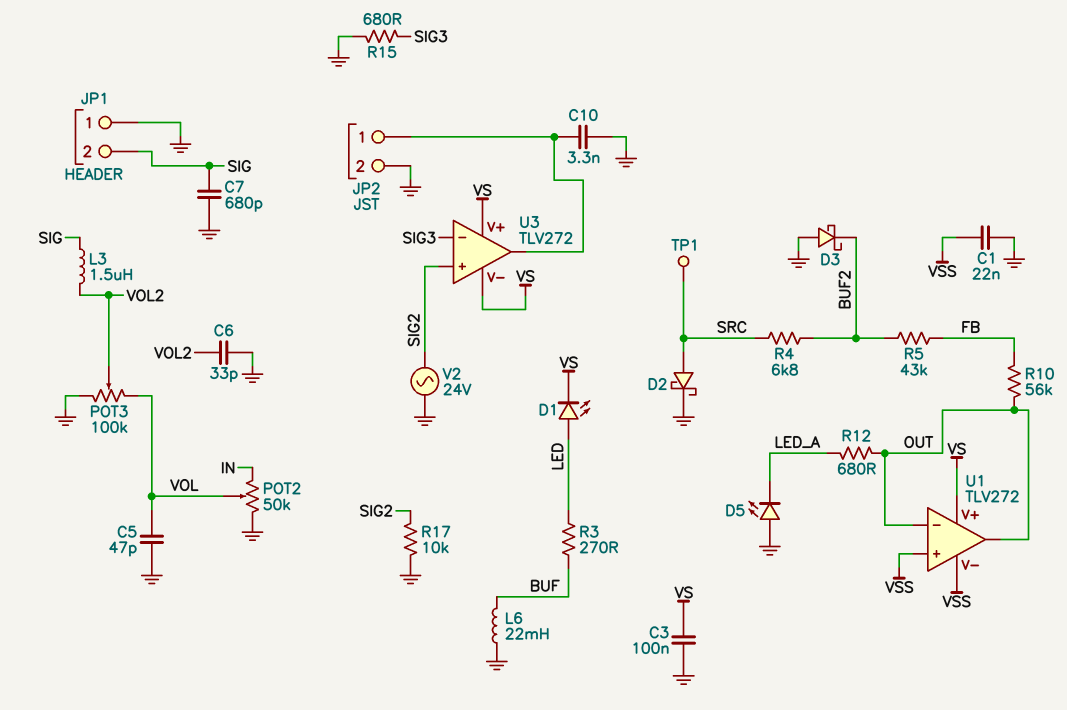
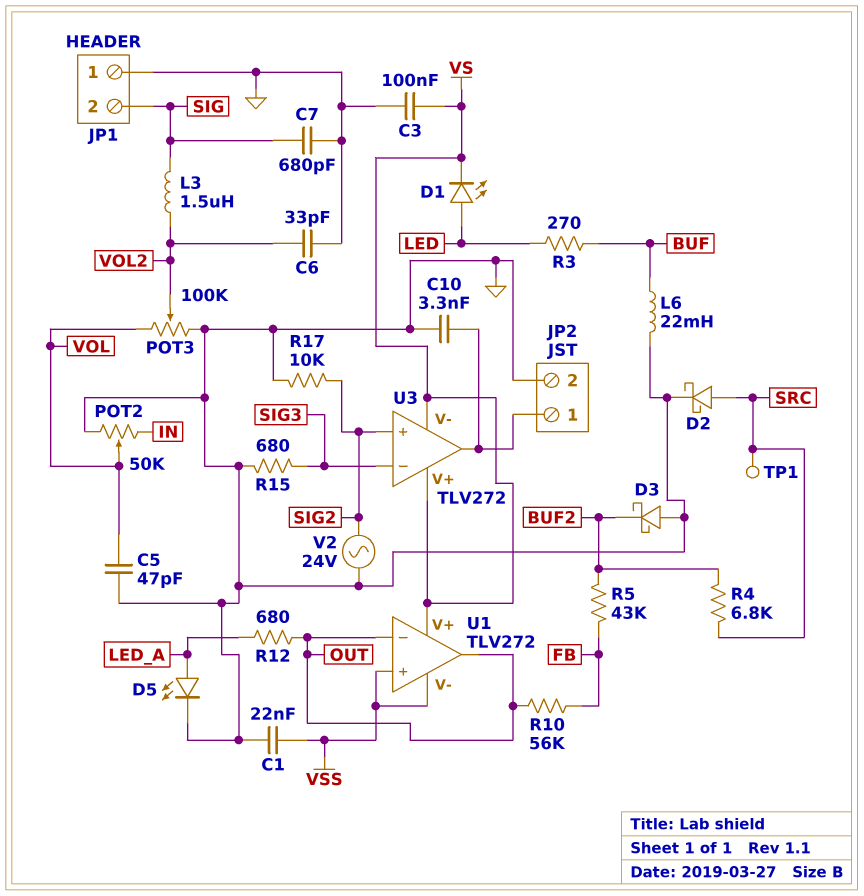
D5: LED (A GND, K LED_A) -> LED (A LED_A, K GND)

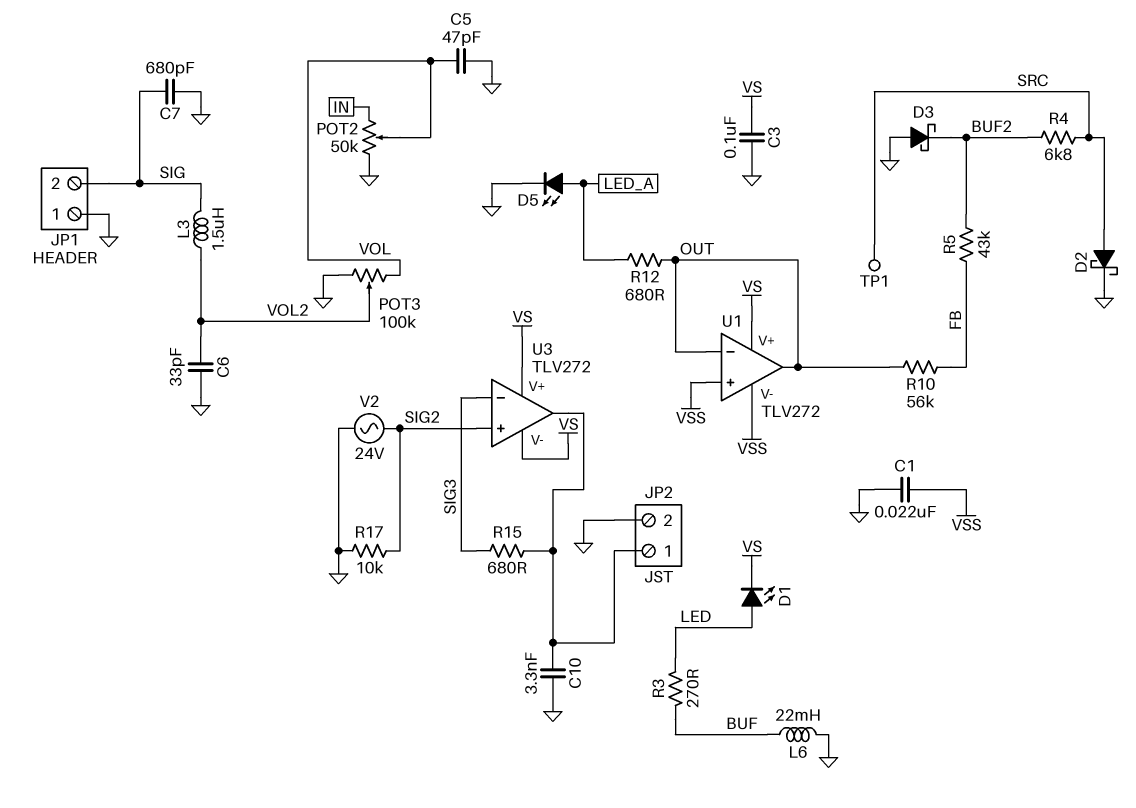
R15: 680 (GND, SIG3) -> 680 (JP2/1, SIG3)

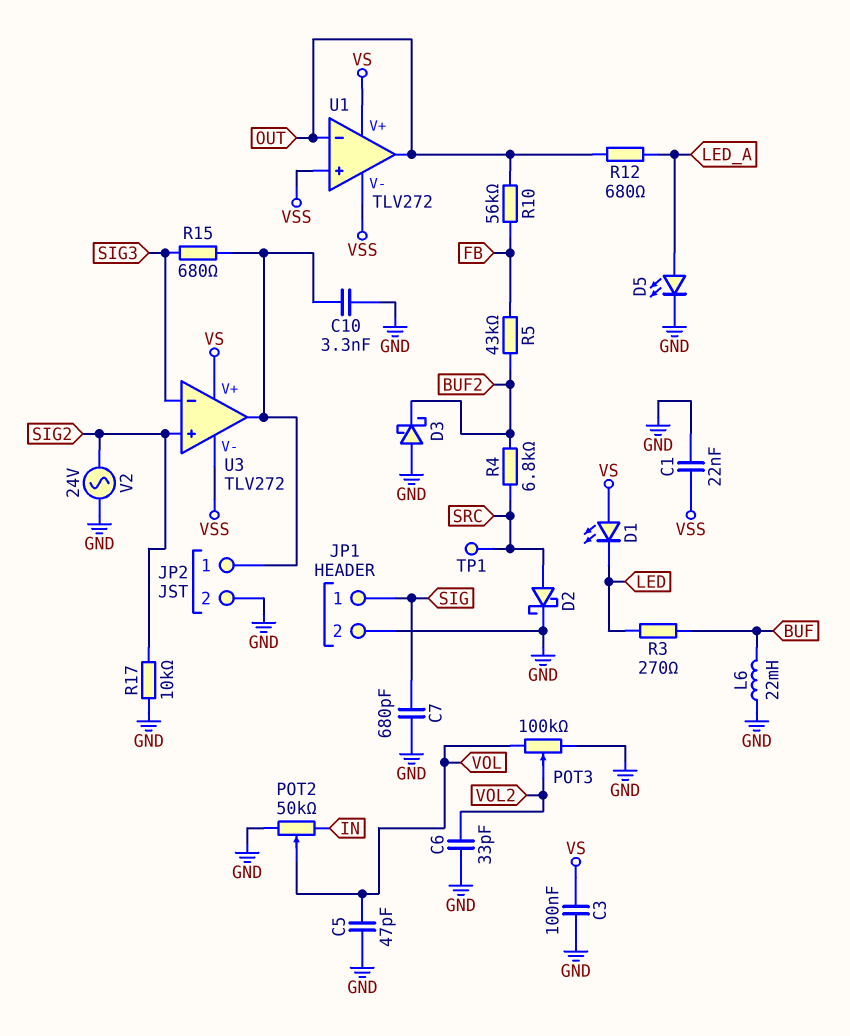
D1: LED (A LED, K VS) -> LED (A VS, K LED)
JP1 pin 1: GND -> SIG
JP1 pin 2: SIG -> GND
L3: 1.5uH (SIG, VOL2) -> none
U3 pin V-: VS -> VSS

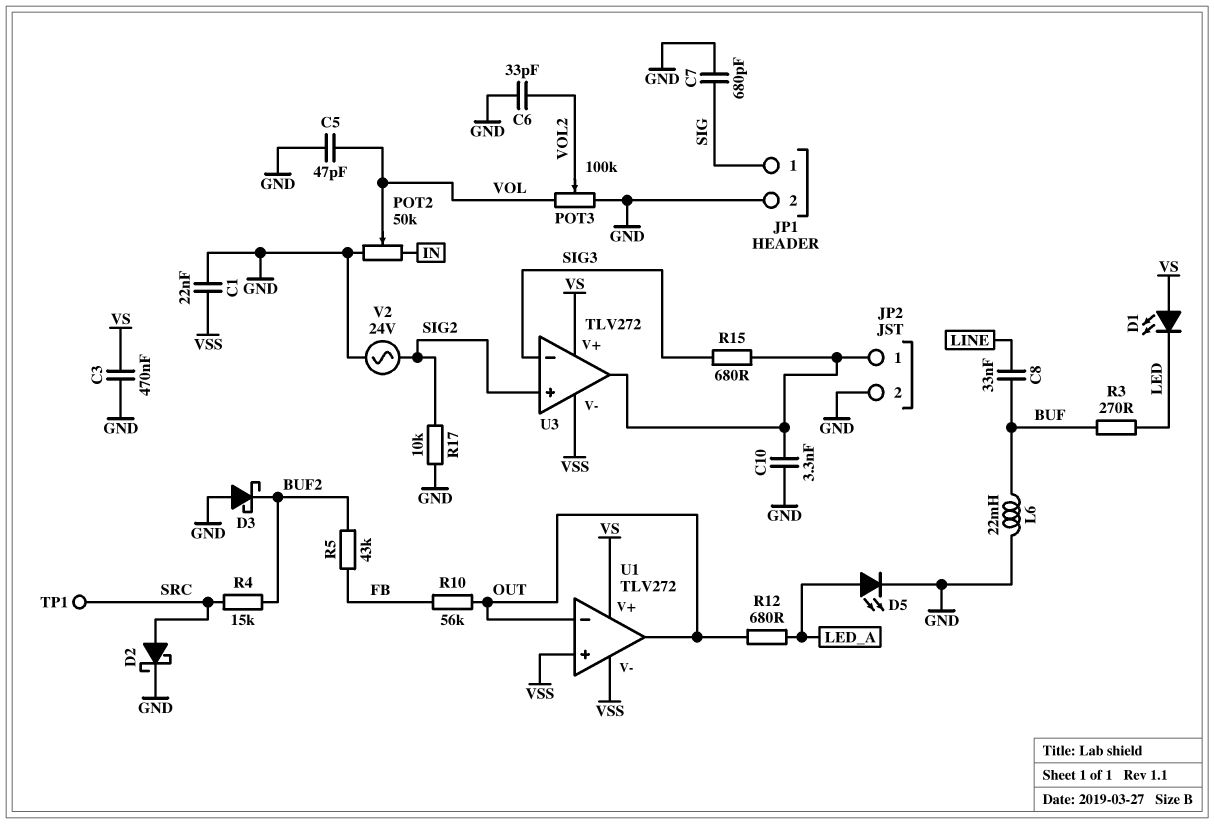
C3: 100nF (GND, VS) -> 470nF (GND, VS)
C8: none -> 33nF (BUF, LINE)
R4: 6.8k (BUF2, SRC) -> 15k (BUF2, SRC)

